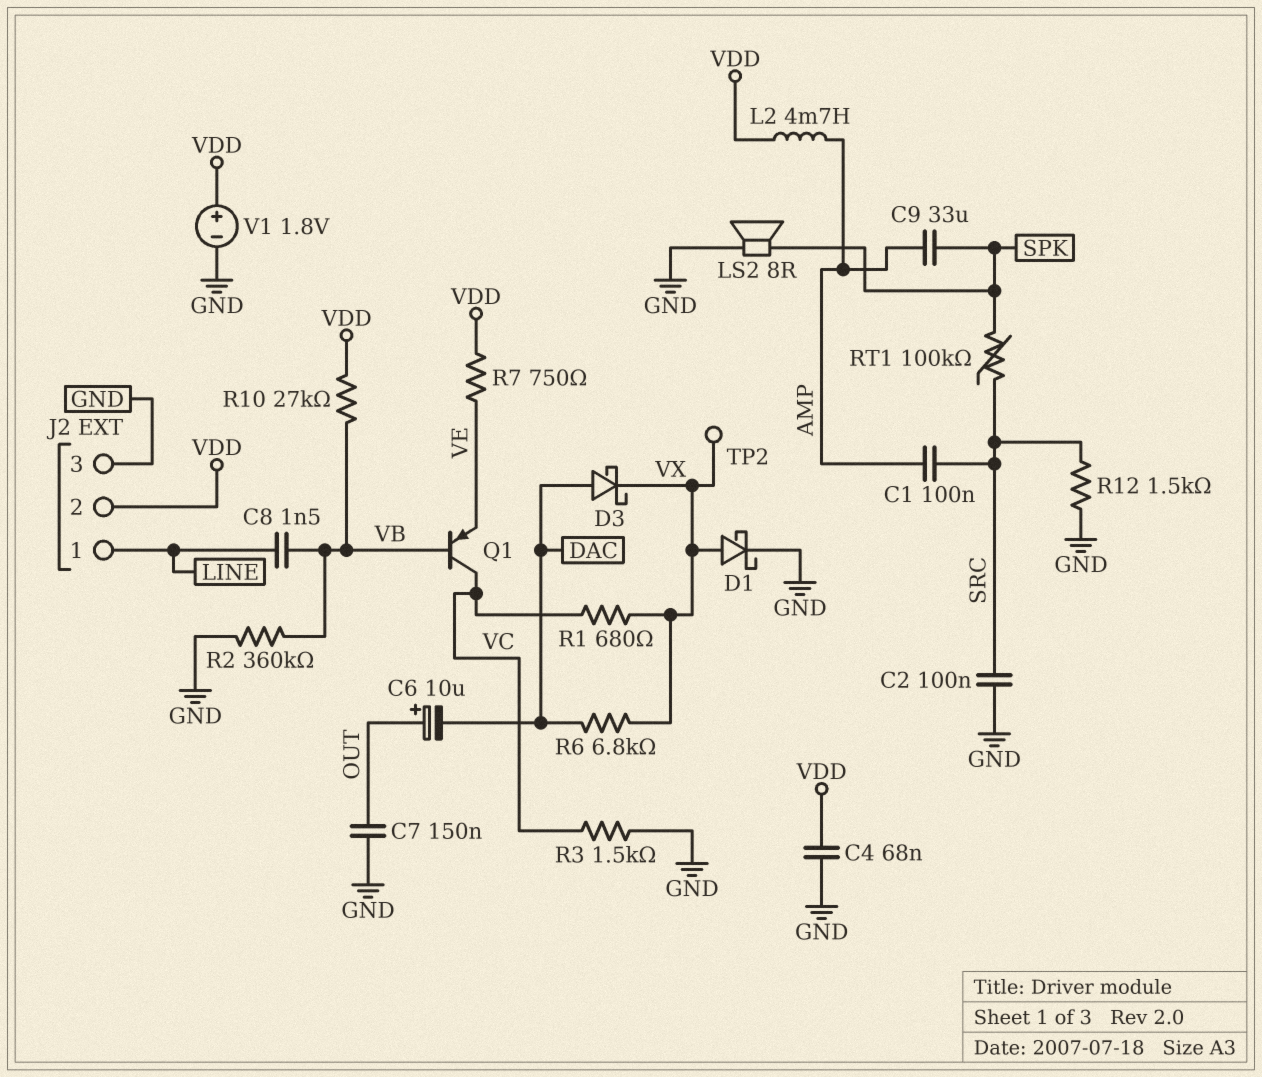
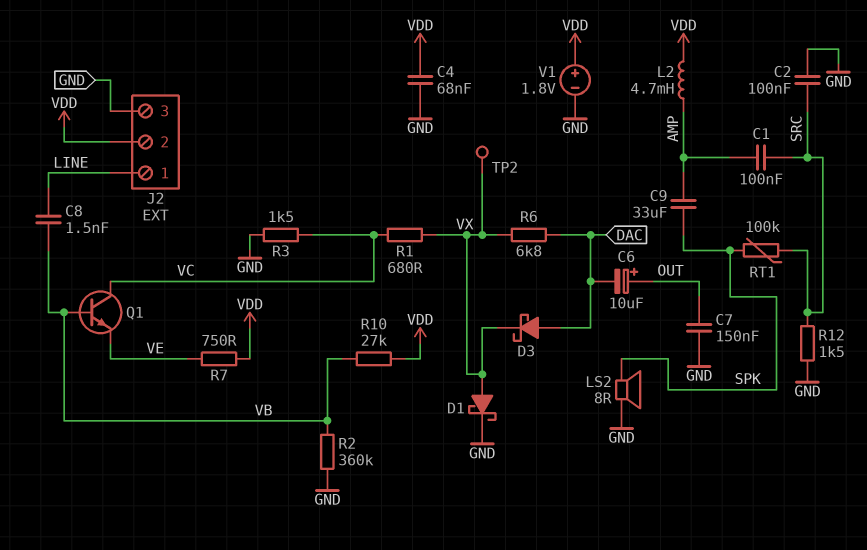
Q1: PNP (B VB, C VC, E VE) -> NPN (B VB, C VC, E VE)

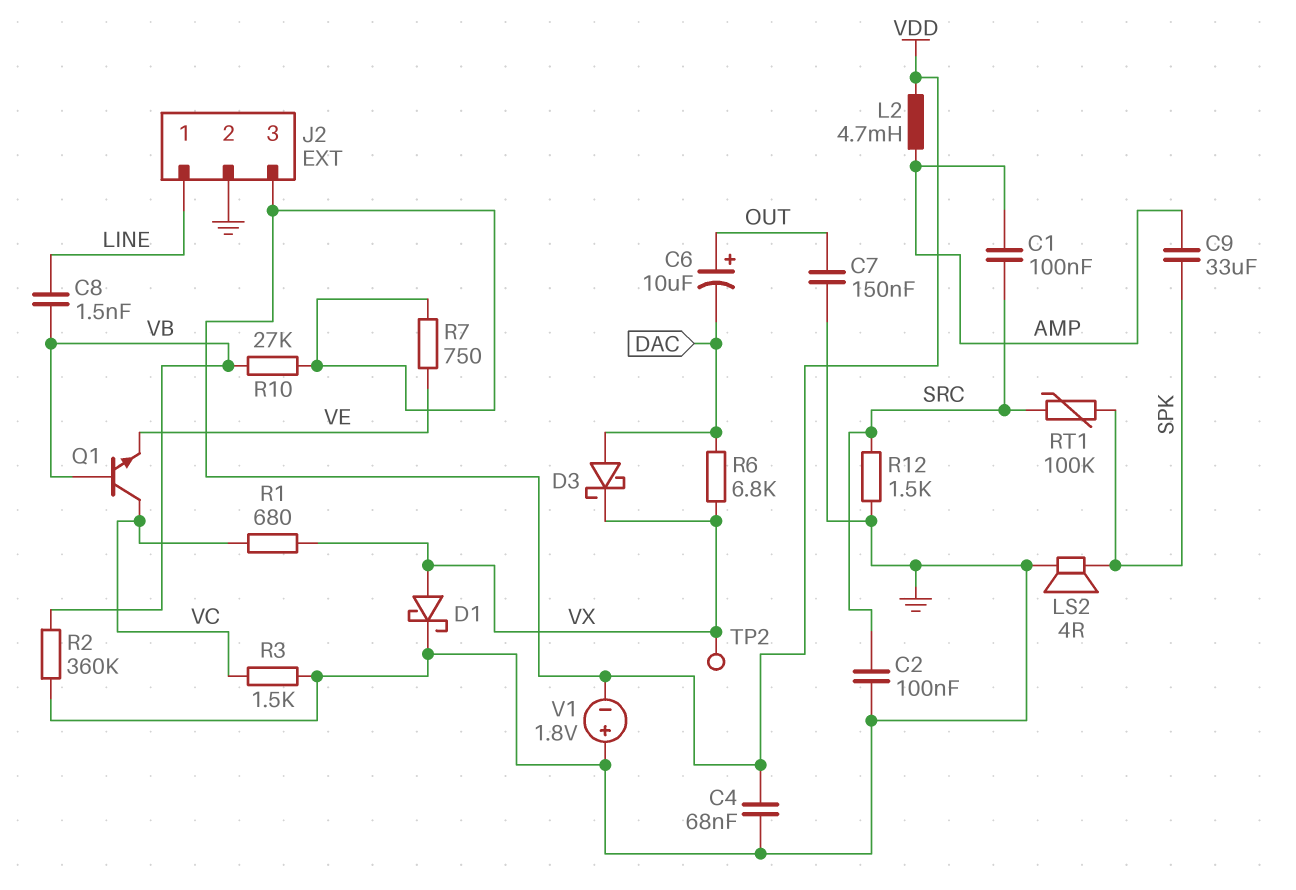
J2 pin 2: VDD -> GND
J2 pin 3: GND -> VDD
LS2: speaker 8R (GND, SPK) -> speaker 4R (GND, SPK)
V1: 1.8V (plus VDD, minus GND) -> 1.8V (plus GND, minus VDD)

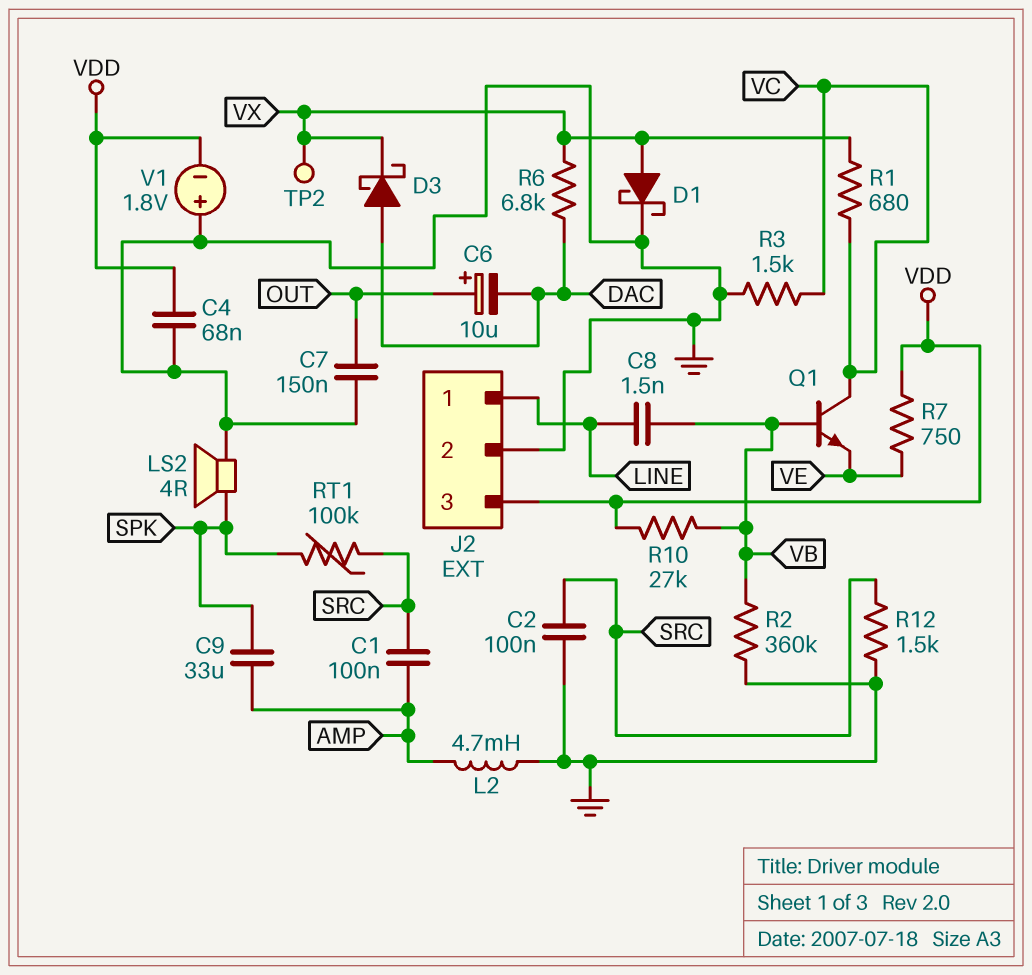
L2: 4.7mH (AMP, VDD) -> 4.7mH (AMP, GND)

